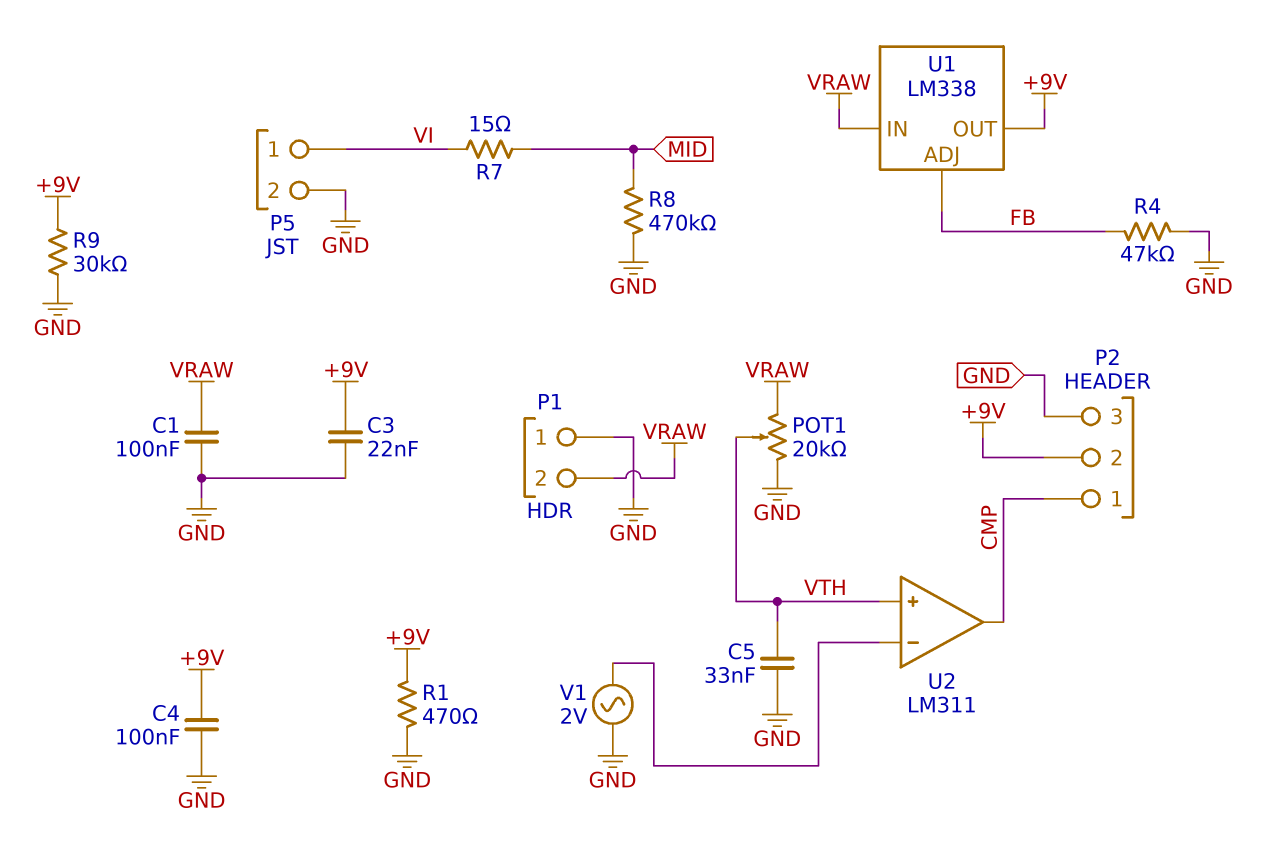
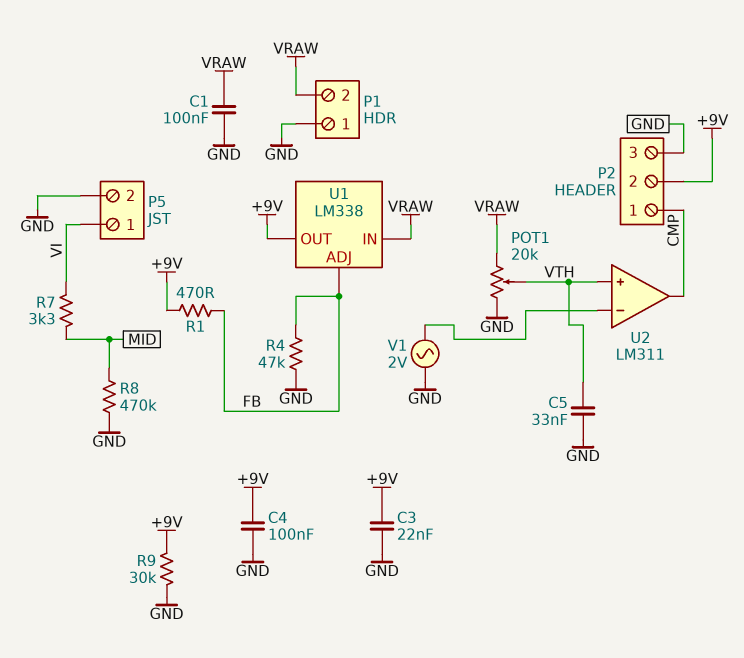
R1: 470 (+9V, GND) -> 470 (+9V, FB)
R7: 15 (MID, VI) -> 3.3k (MID, VI)

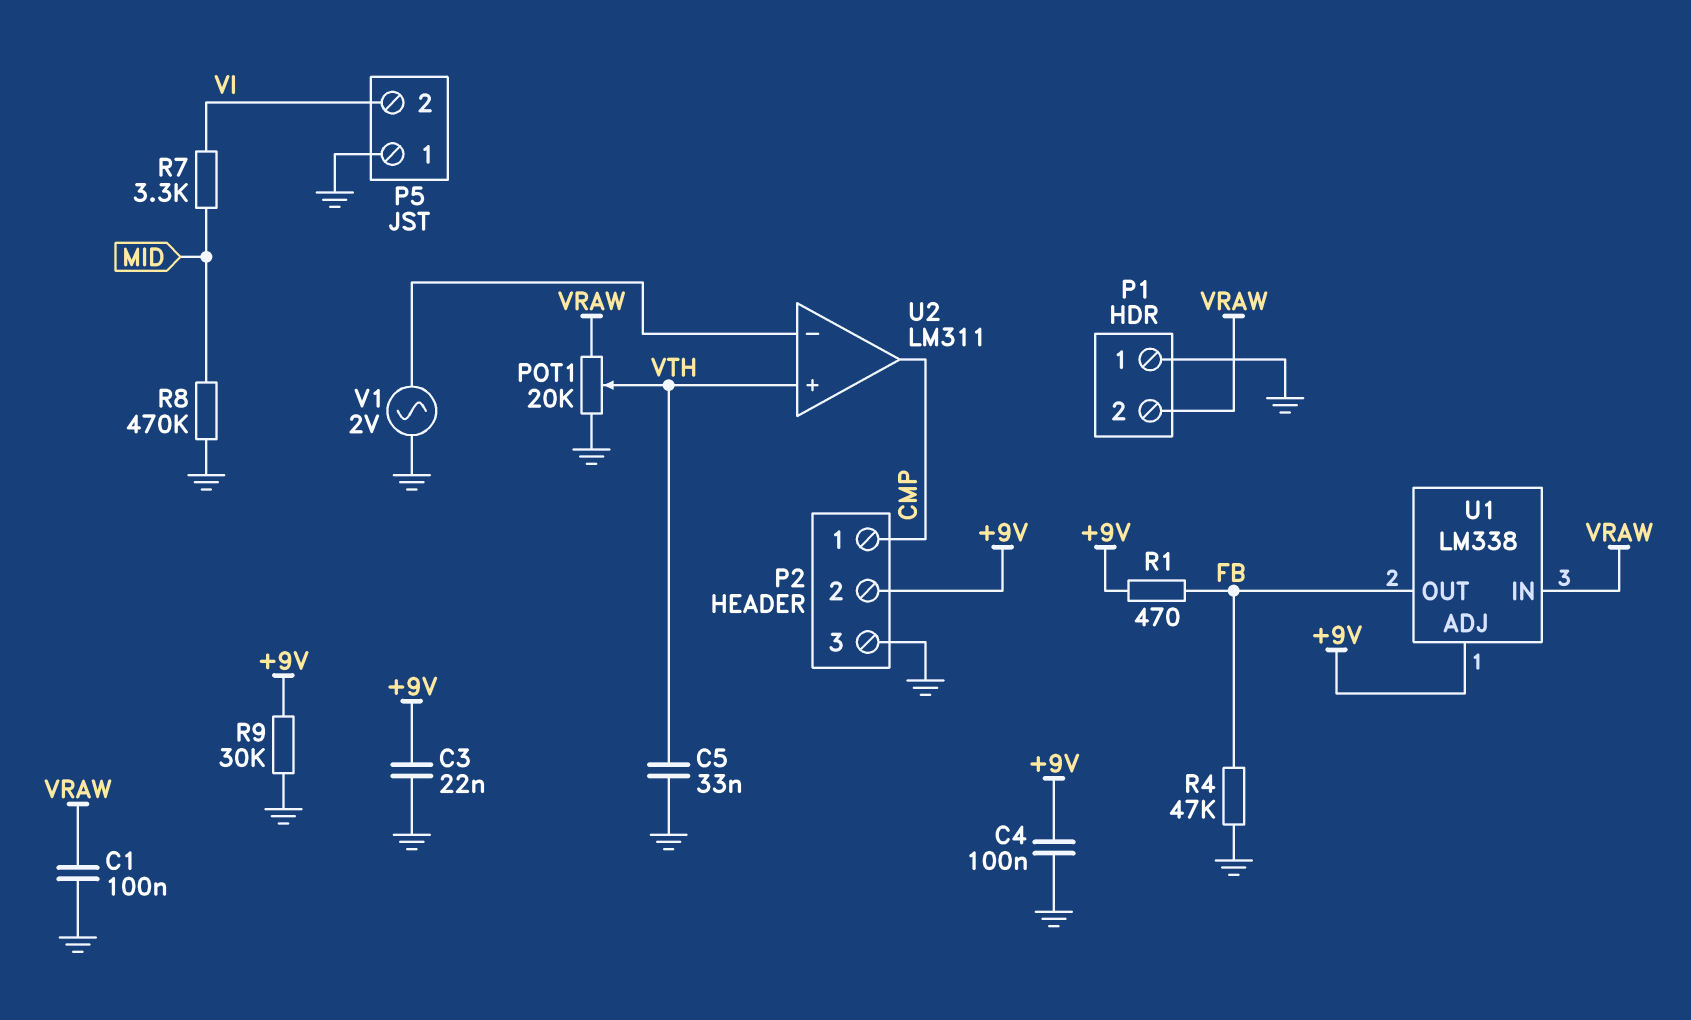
P5 pin 1: VI -> GND
P5 pin 2: GND -> VI
U1 pin ADJ: FB -> +9V
U1 pin OUT: +9V -> FB

